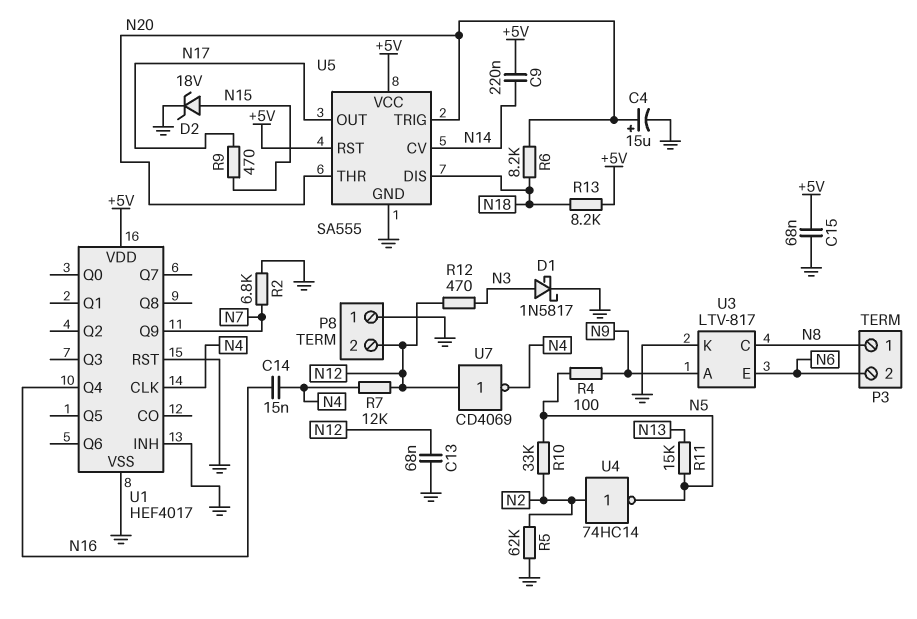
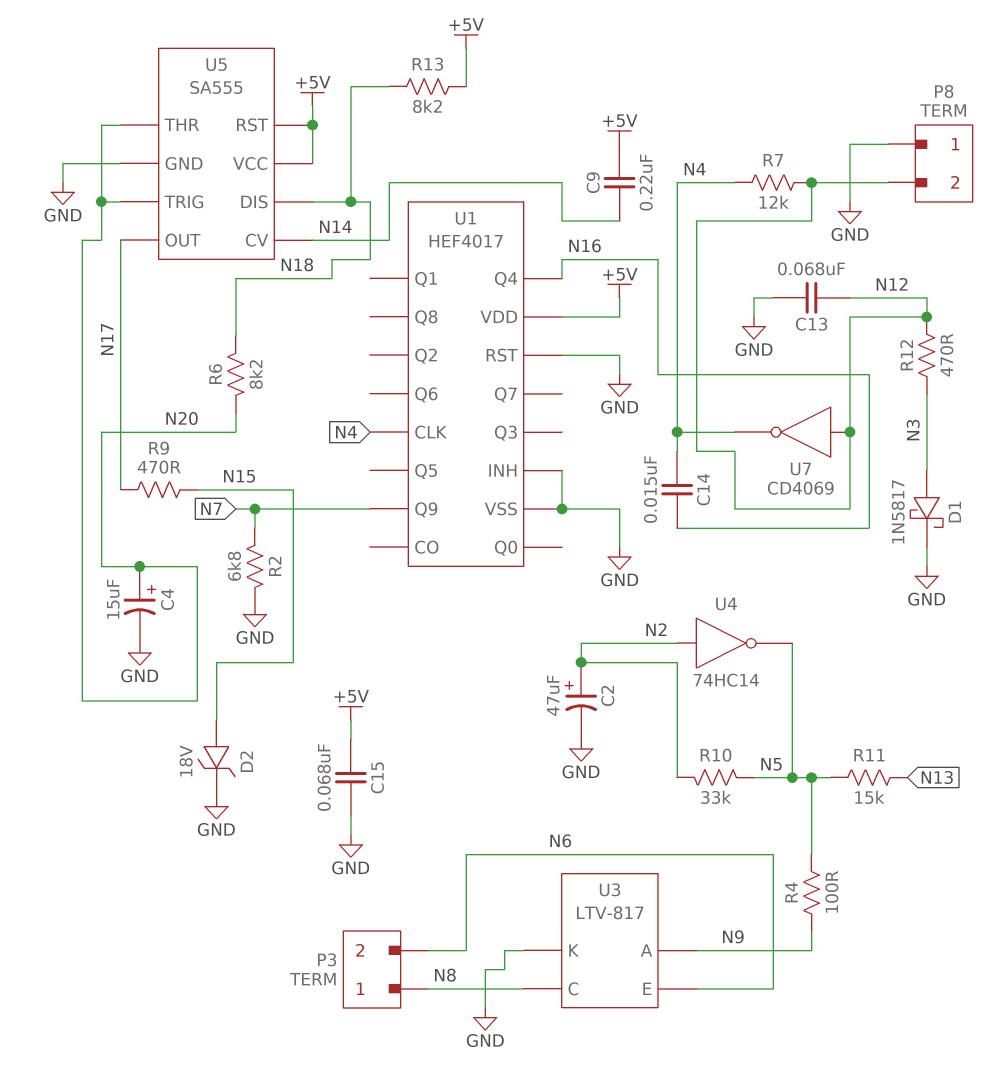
C2: none -> 47uF (plus N2, minus GND)
R5: 62k (GND, N2) -> none

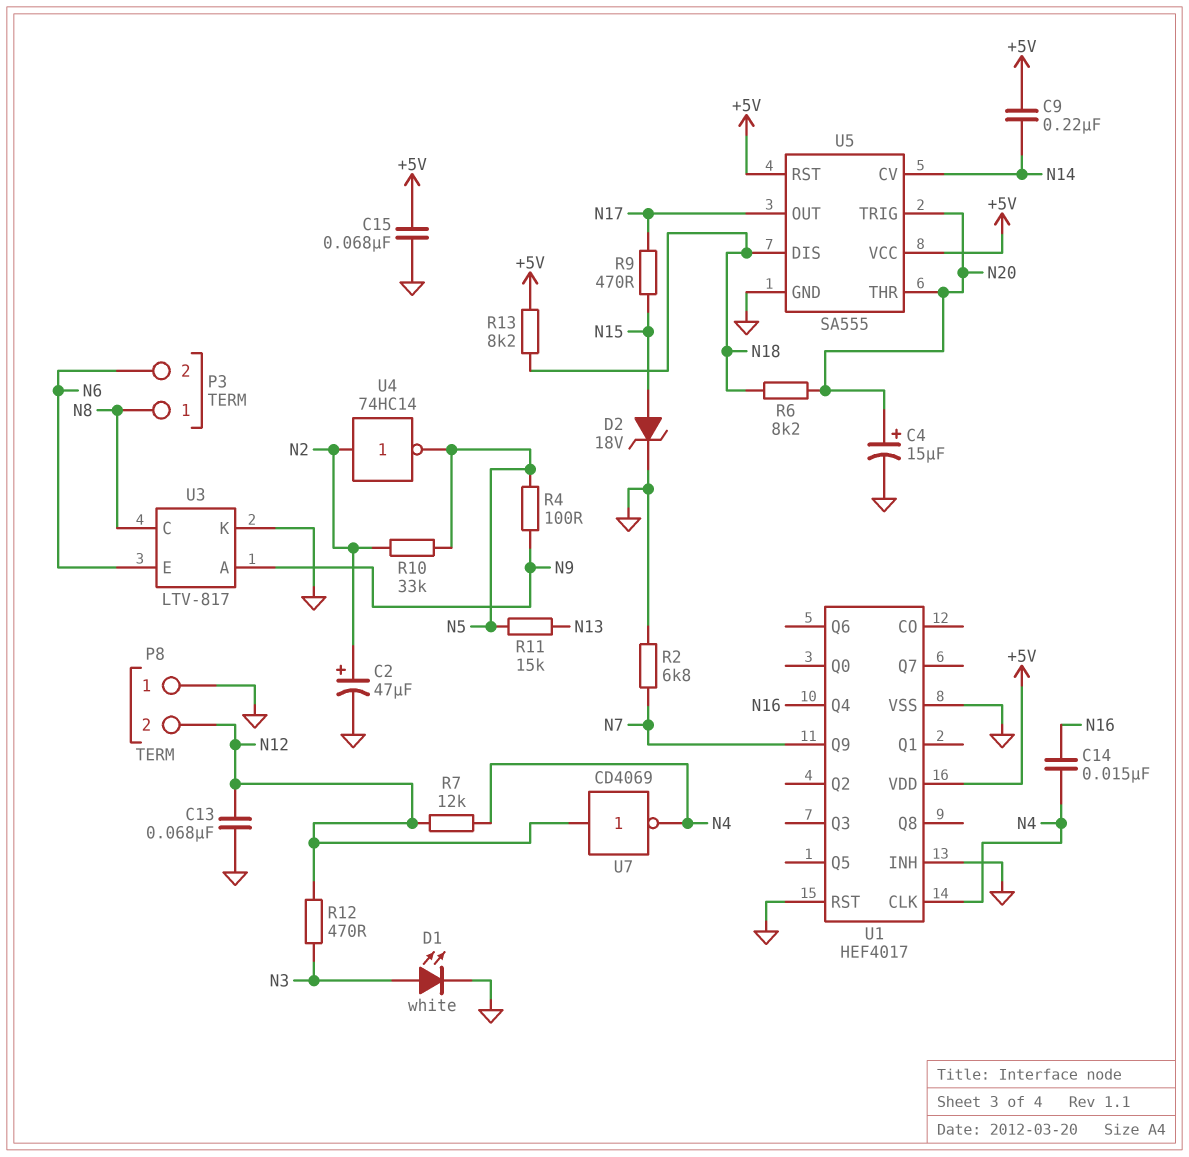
D1: schottky 1N5817 (A N3, K GND) -> LED white (A N3, K GND)

